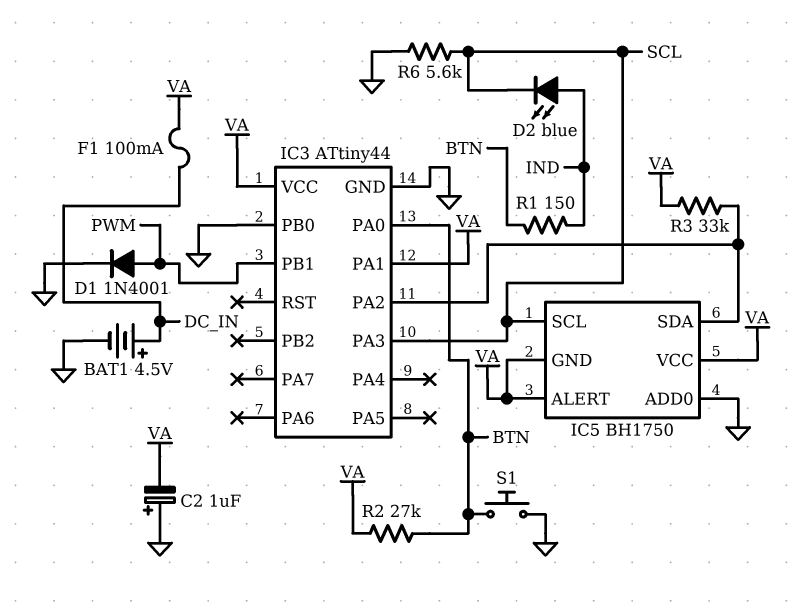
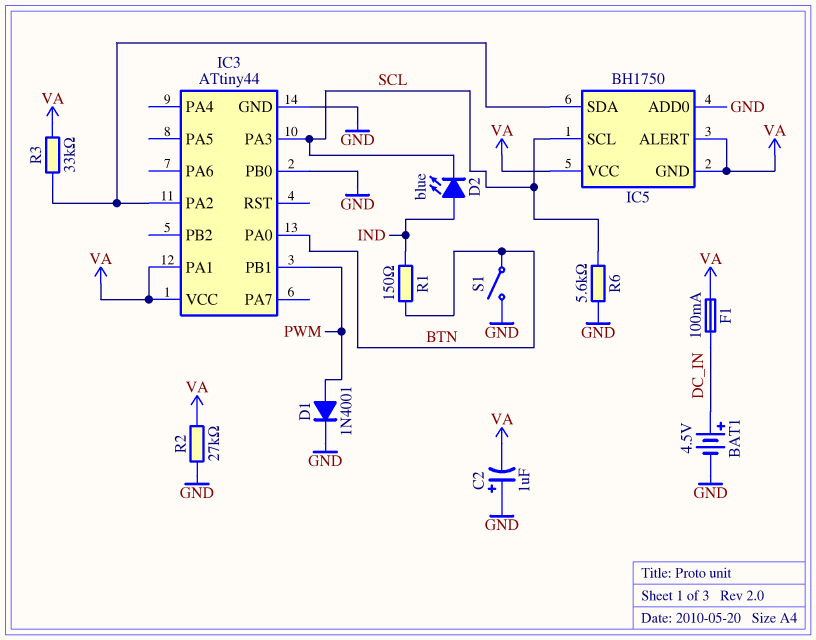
R2: 27k (BTN, VA) -> 27k (GND, VA)
S1: button (BTN, GND) -> switch (BTN, GND)

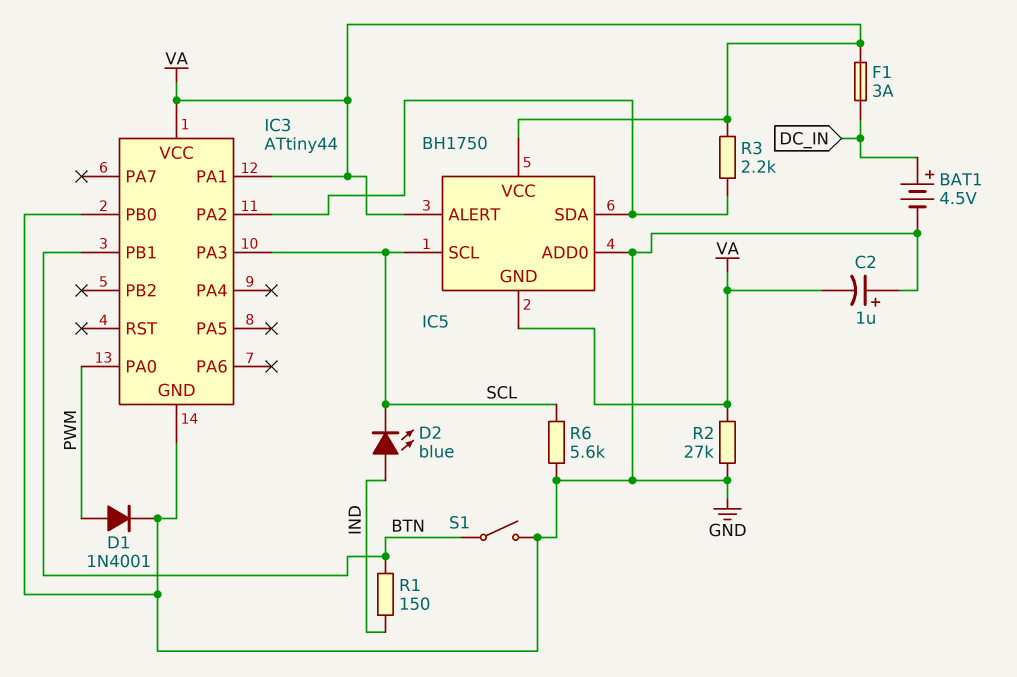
F1: 100mA (DC_IN, VA) -> 3A (DC_IN, VA)
IC3 pin PA0: BTN -> PWM
IC3 pin PB1: PWM -> BTN
R3: 33k (IC3/PA2, VA) -> 2.2k (IC3/PA2, VA)

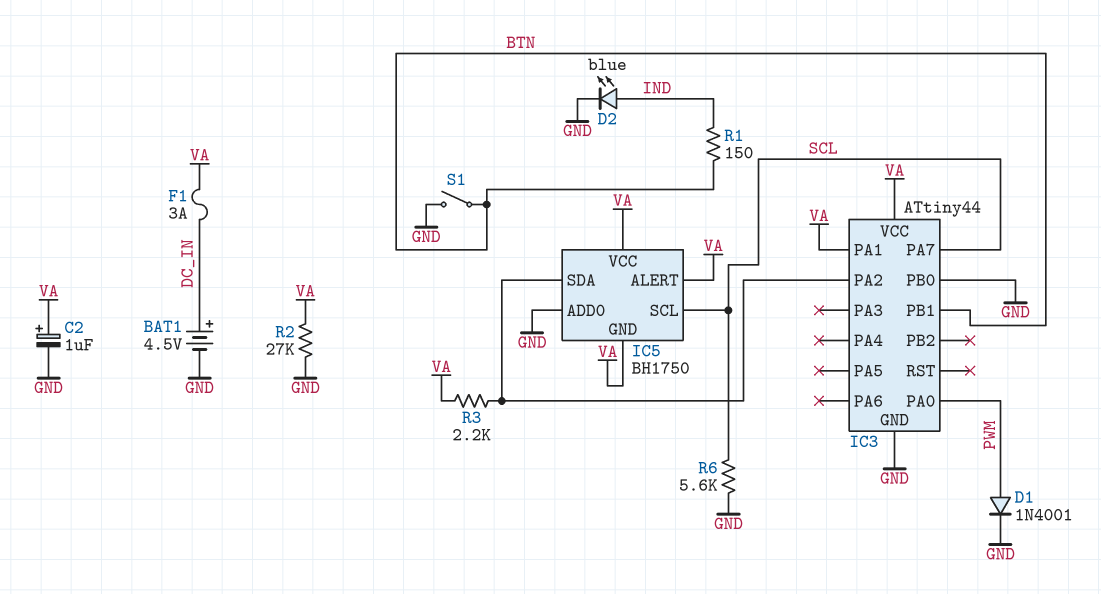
C2: 1uF (plus GND, minus VA) -> 1uF (plus VA, minus GND)
D2: LED blue (A IND, K SCL) -> LED blue (A IND, K GND)
IC3 pin PA3: SCL -> none
IC3 pin PA7: none -> SCL

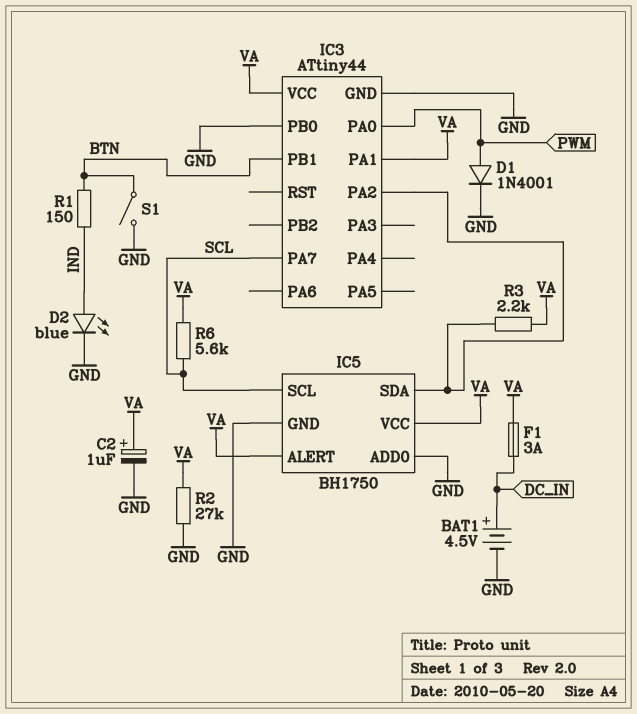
IC5 pin GND: VA -> GND
R6: 5.6k (GND, SCL) -> 5.6k (SCL, VA)

